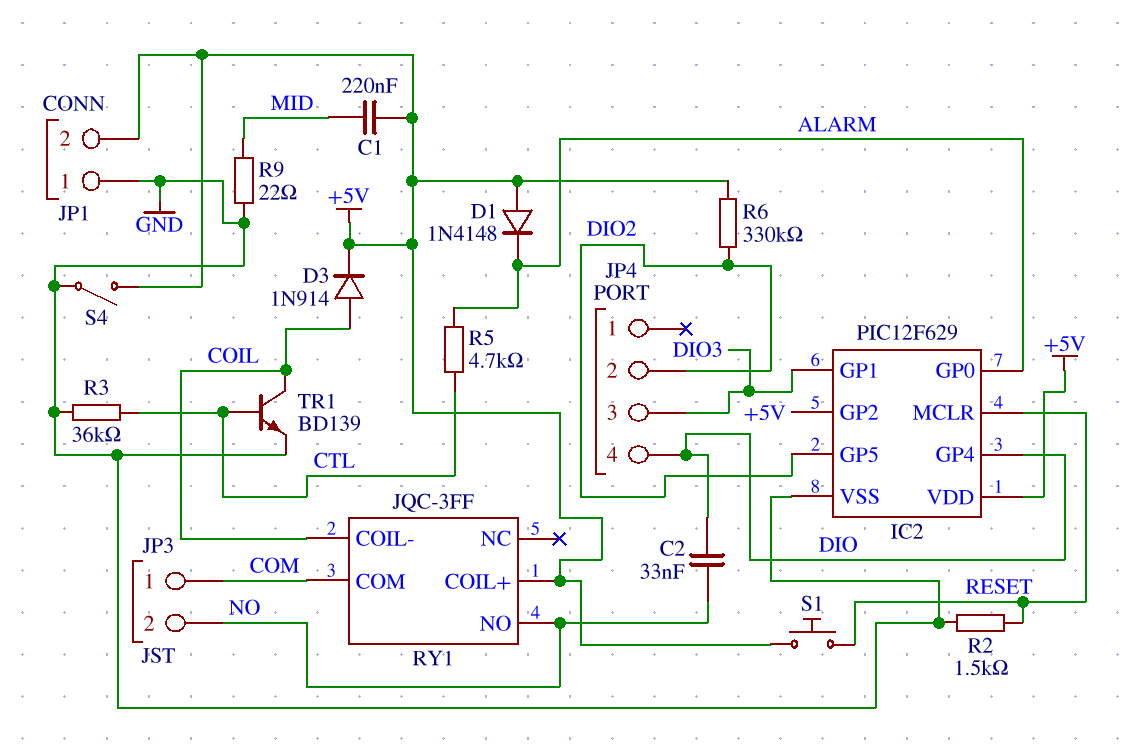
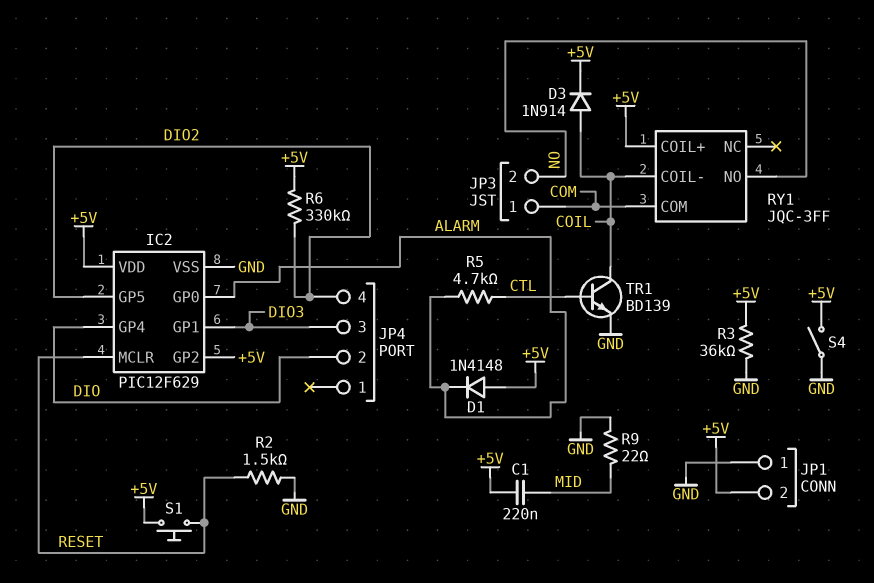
C2: 33nF (DIO, NO) -> none
JP4 pin 2: DIO2 -> DIO
JP4 pin 4: DIO -> DIO2
R3: 36k (CTL, GND) -> 36k (+5V, GND)

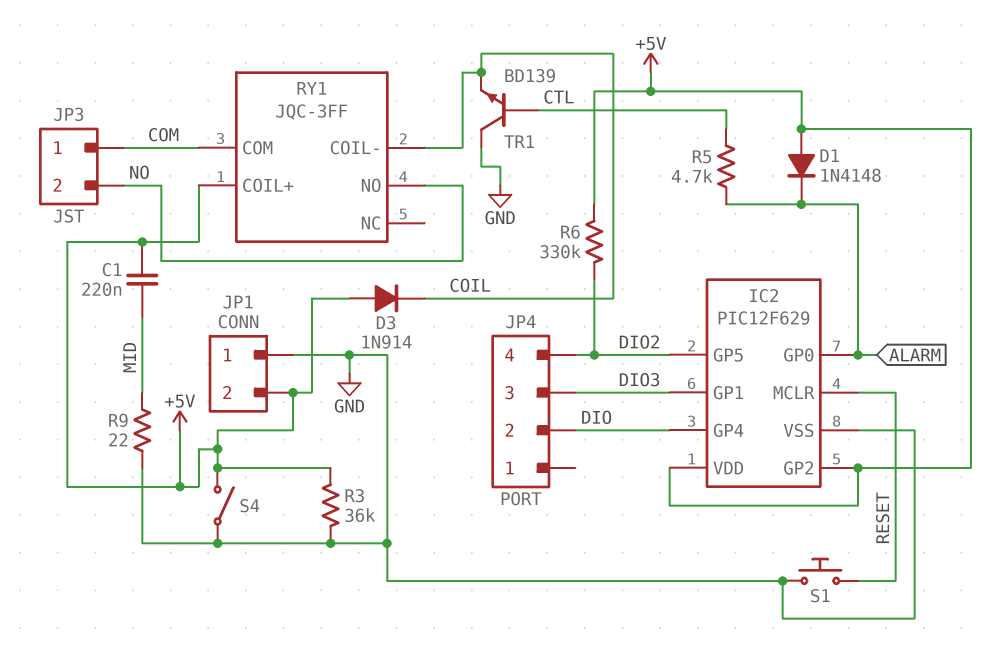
D3: diode 1N914 (A COIL, K +5V) -> diode 1N914 (A +5V, K COIL)
R2: 1.5k (GND, RESET) -> none
S1: button (+5V, RESET) -> button (GND, RESET)
TR1: NPN BD139 (B CTL, C COIL, E GND) -> NPN BD139 (B CTL, C GND, E COIL)

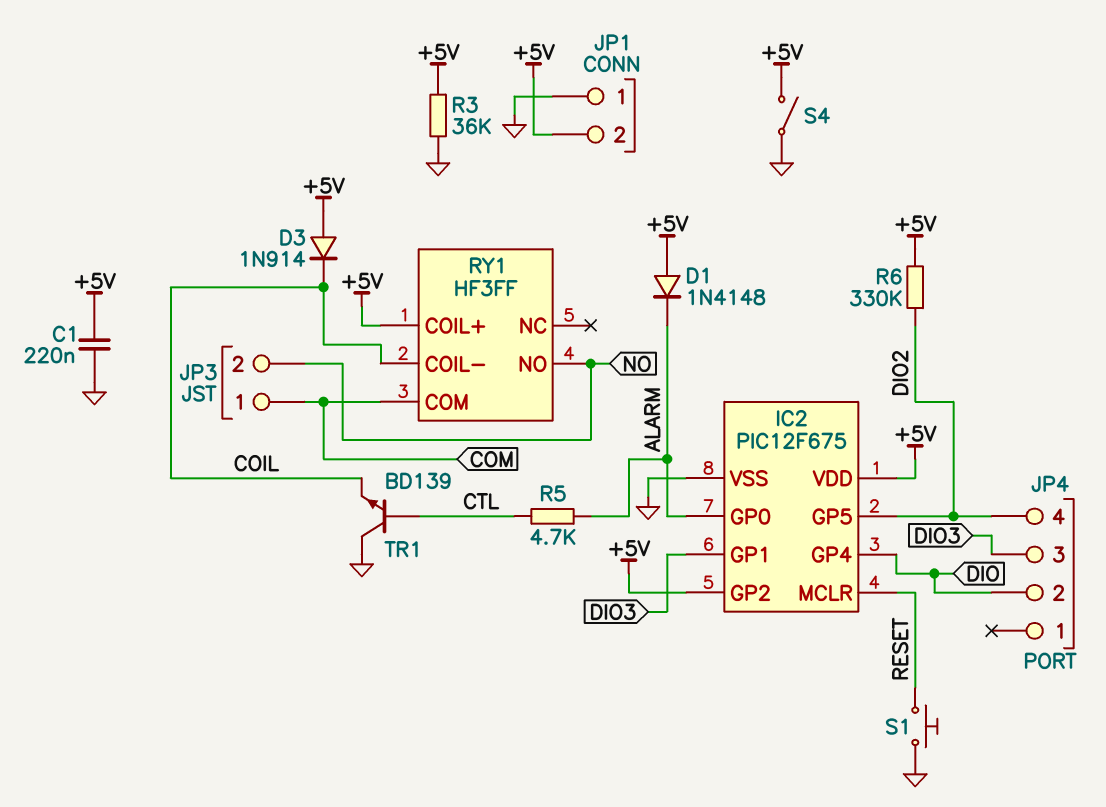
C1: 220nF (+5V, MID) -> 220nF (+5V, GND)
IC2: PIC12F629 -> PIC12F675
R9: 22 (GND, MID) -> none
RY1: JQC-3FF -> HF3FF

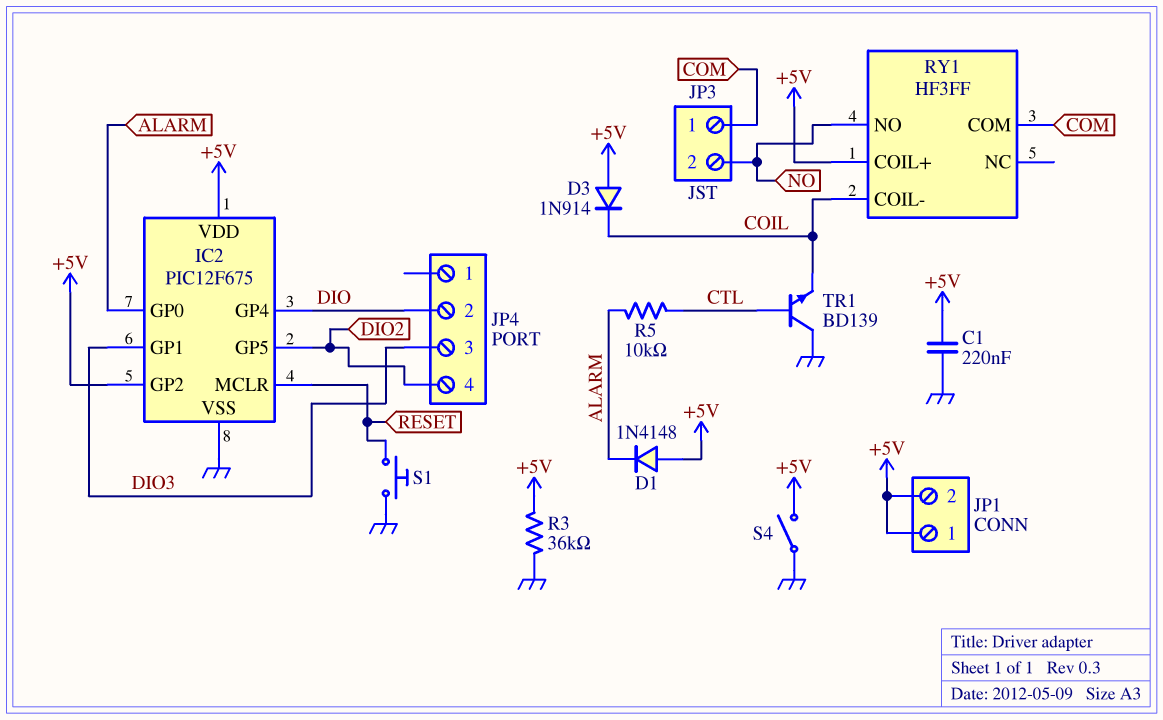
JP1 pin 1: GND -> +5V
R5: 4.7k (ALARM, CTL) -> 10k (ALARM, CTL)
R6: 330k (+5V, DIO2) -> none

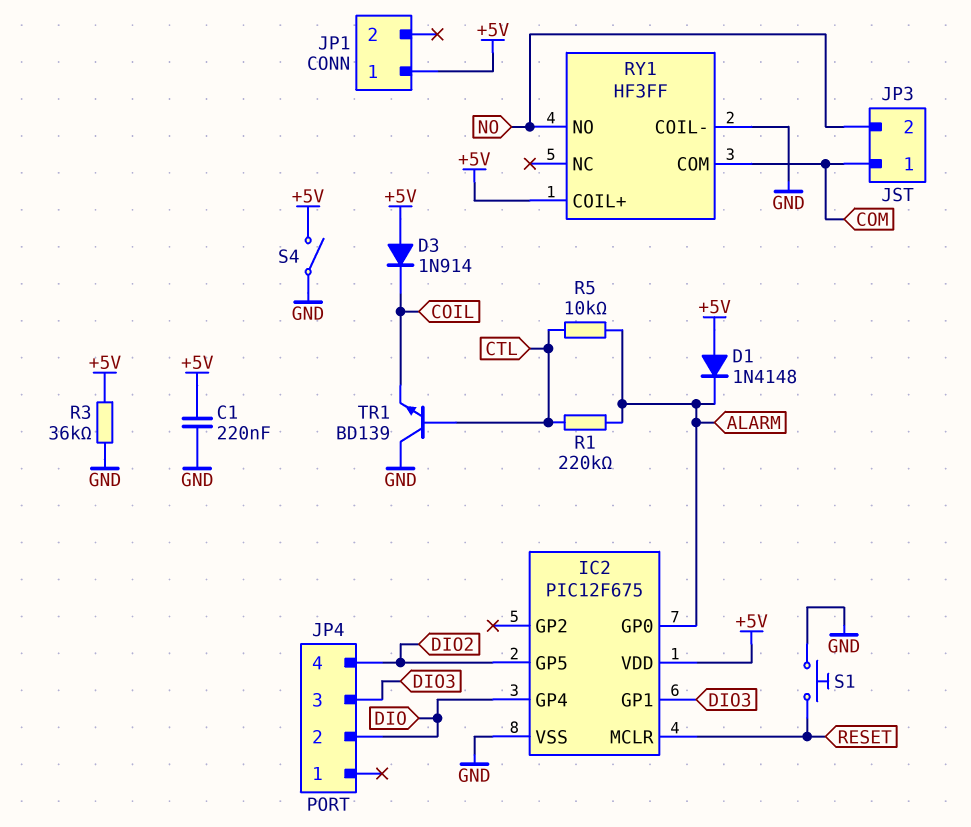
IC2 pin GP2: +5V -> none
JP1 pin 2: +5V -> none
R1: none -> 220k (ALARM, CTL)
RY1 pin COIL-: COIL -> GND

